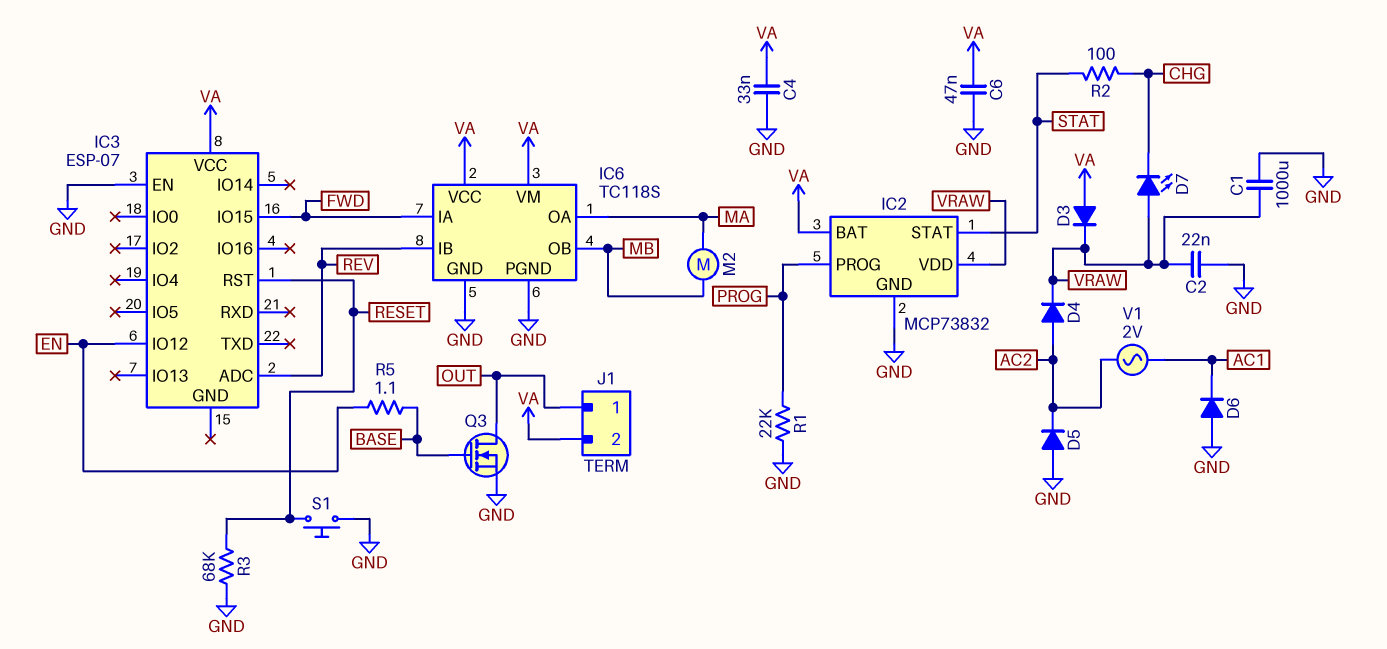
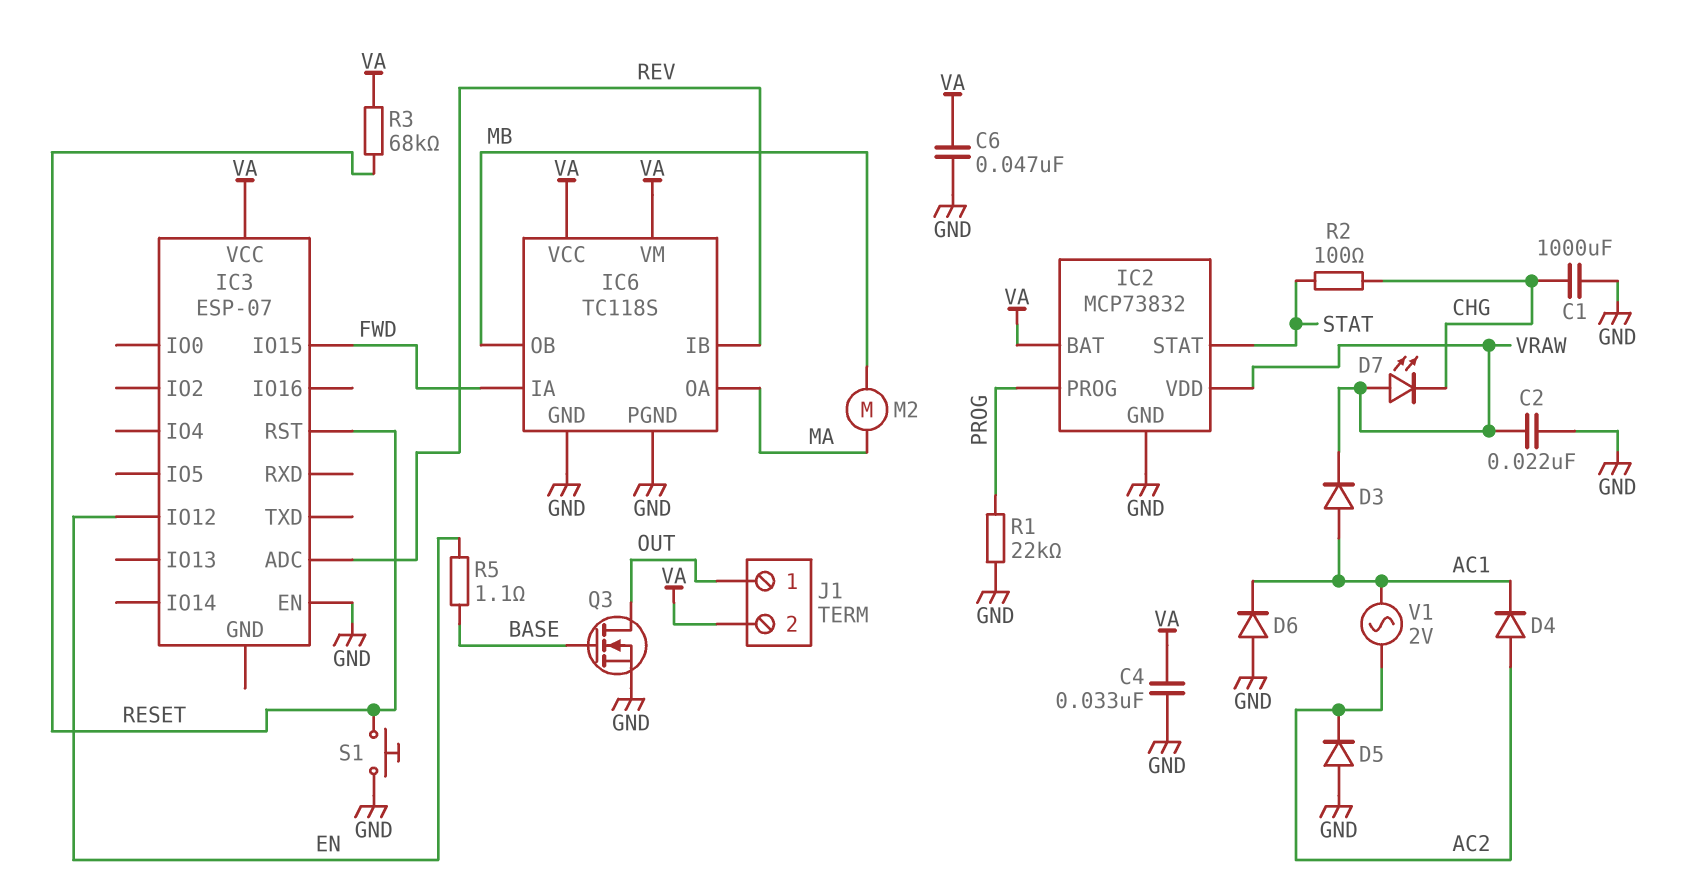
C1: 1000uF (GND, VRAW) -> 1000uF (CHG, GND)
D3: diode (A VA, K VRAW) -> diode (A AC1, K VRAW)
D4: diode (A AC2, K VRAW) -> diode (A AC2, K AC1)
R3: 68k (GND, RESET) -> 68k (RESET, VA)

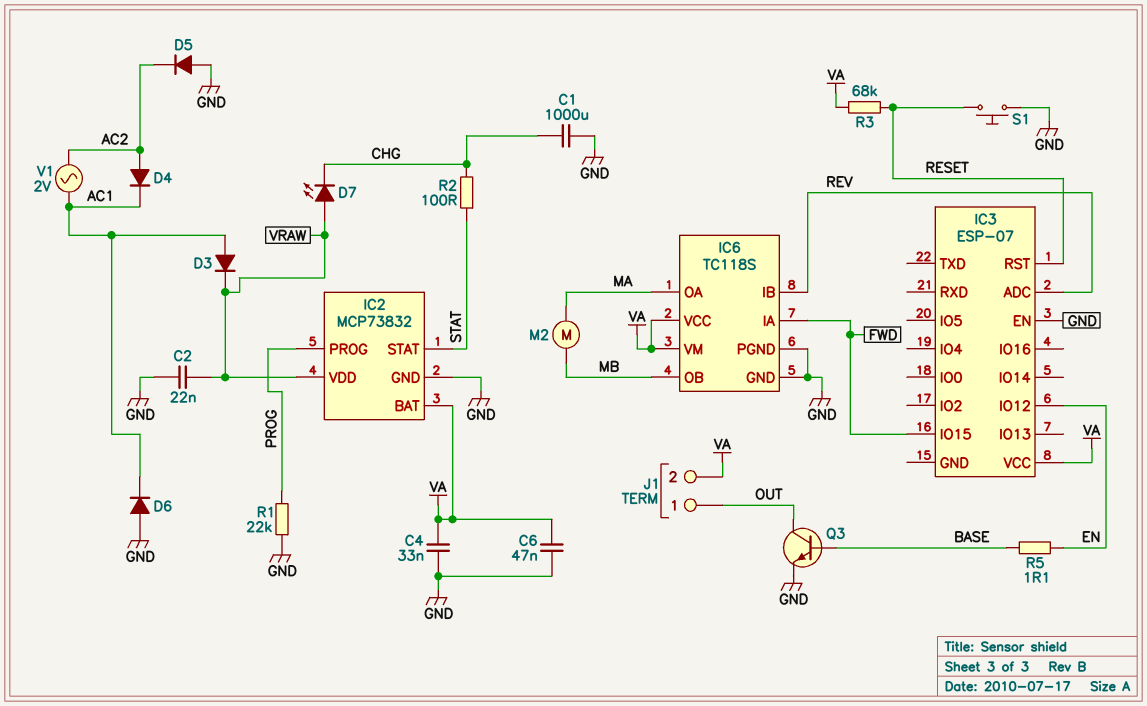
Q3: NMOS (G BASE, D OUT, S GND) -> NPN (B BASE, C OUT, E GND)

